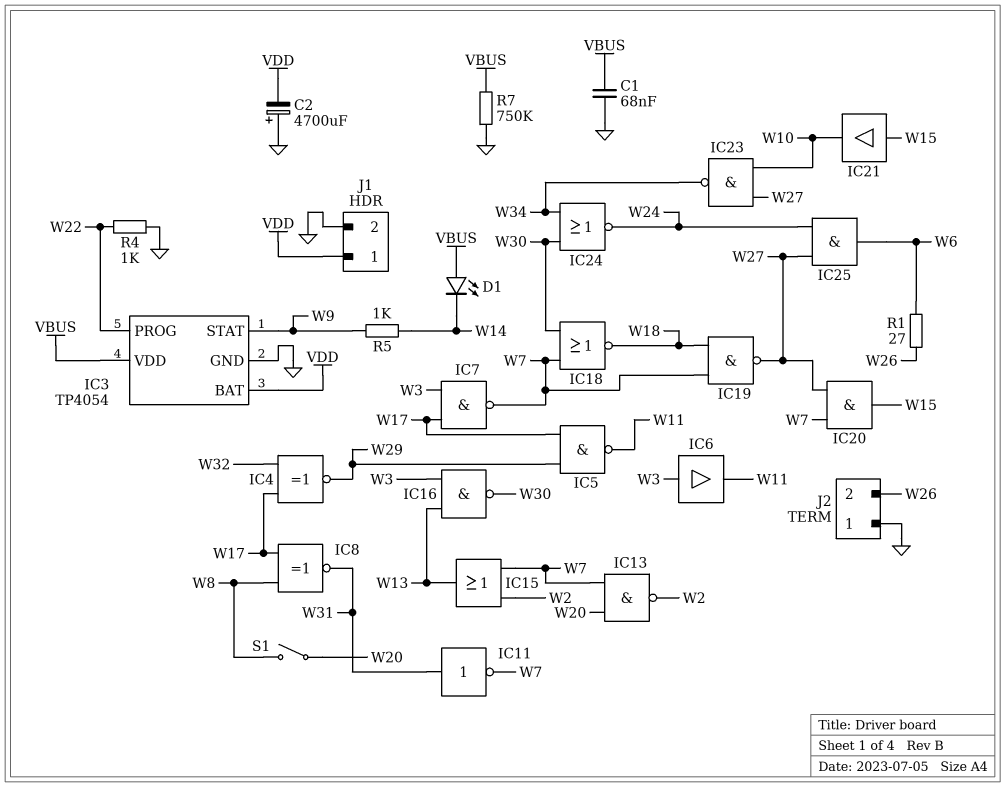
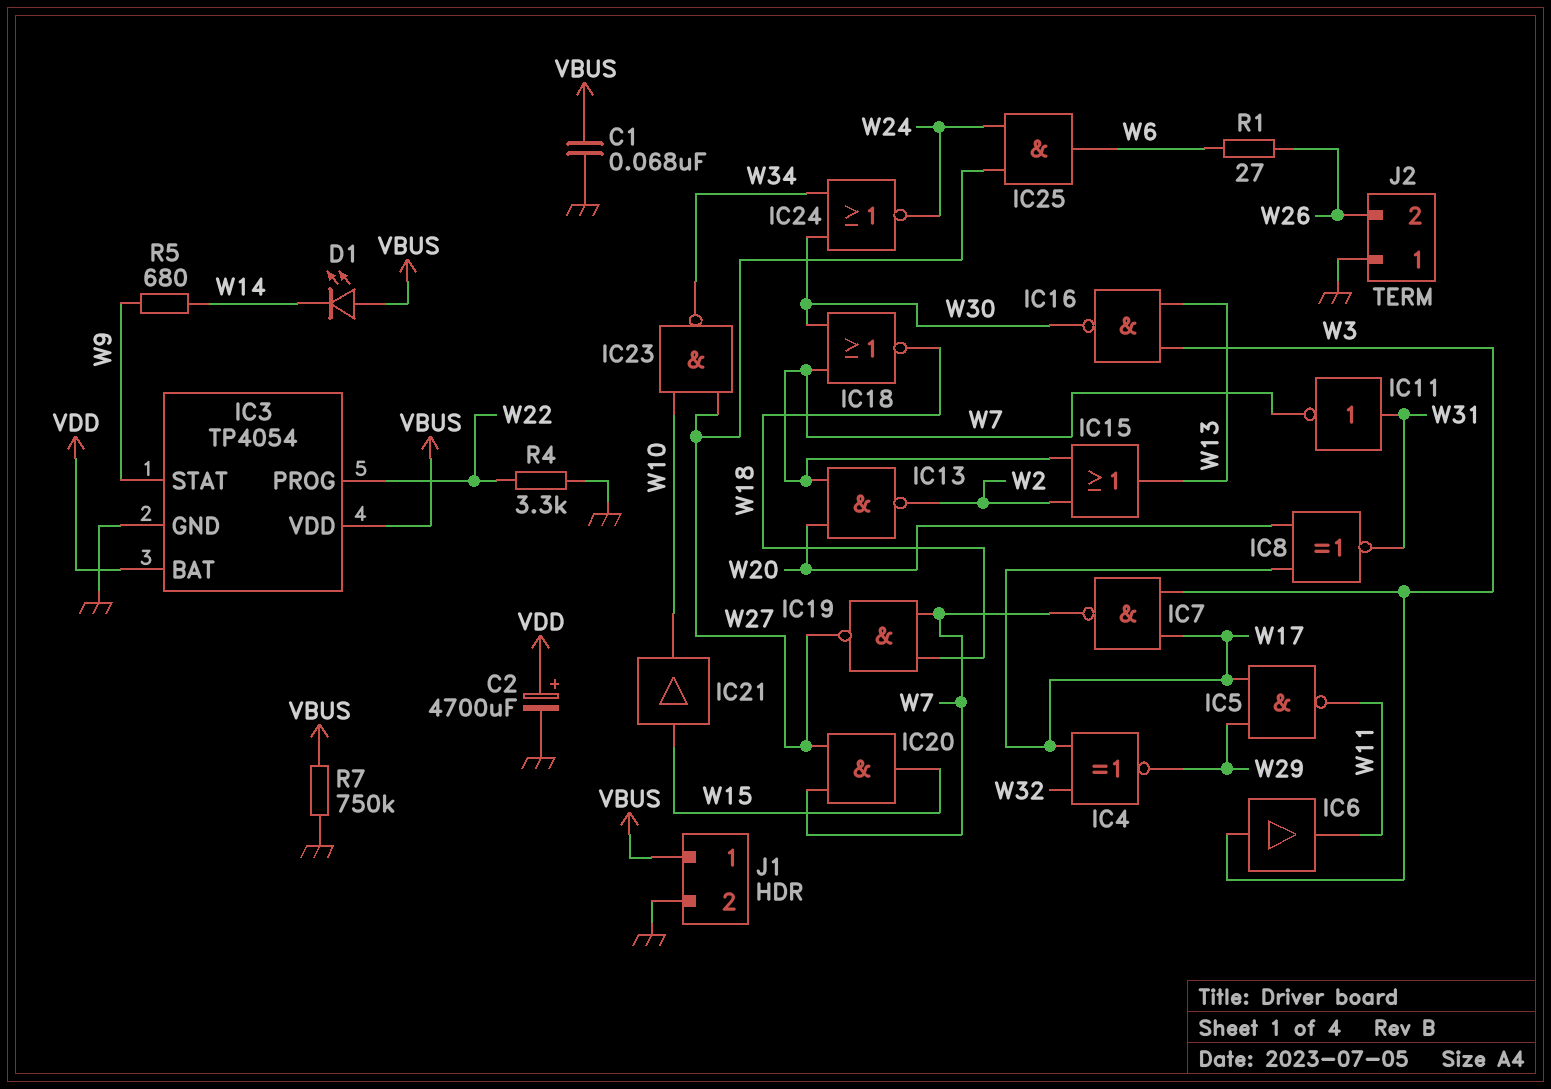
C2: 4700uF (plus GND, minus VDD) -> 4700uF (plus VDD, minus GND)
IC8: XNOR (in W8, in W17, out W31) -> XNOR (in W17, in W20, out W31)
J1 pin 1: VDD -> VBUS
R4: 1k (GND, W22) -> 3.3k (GND, W22)
R5: 1k (W9, W14) -> 680 (W9, W14)
S1: switch (W8, W20) -> none

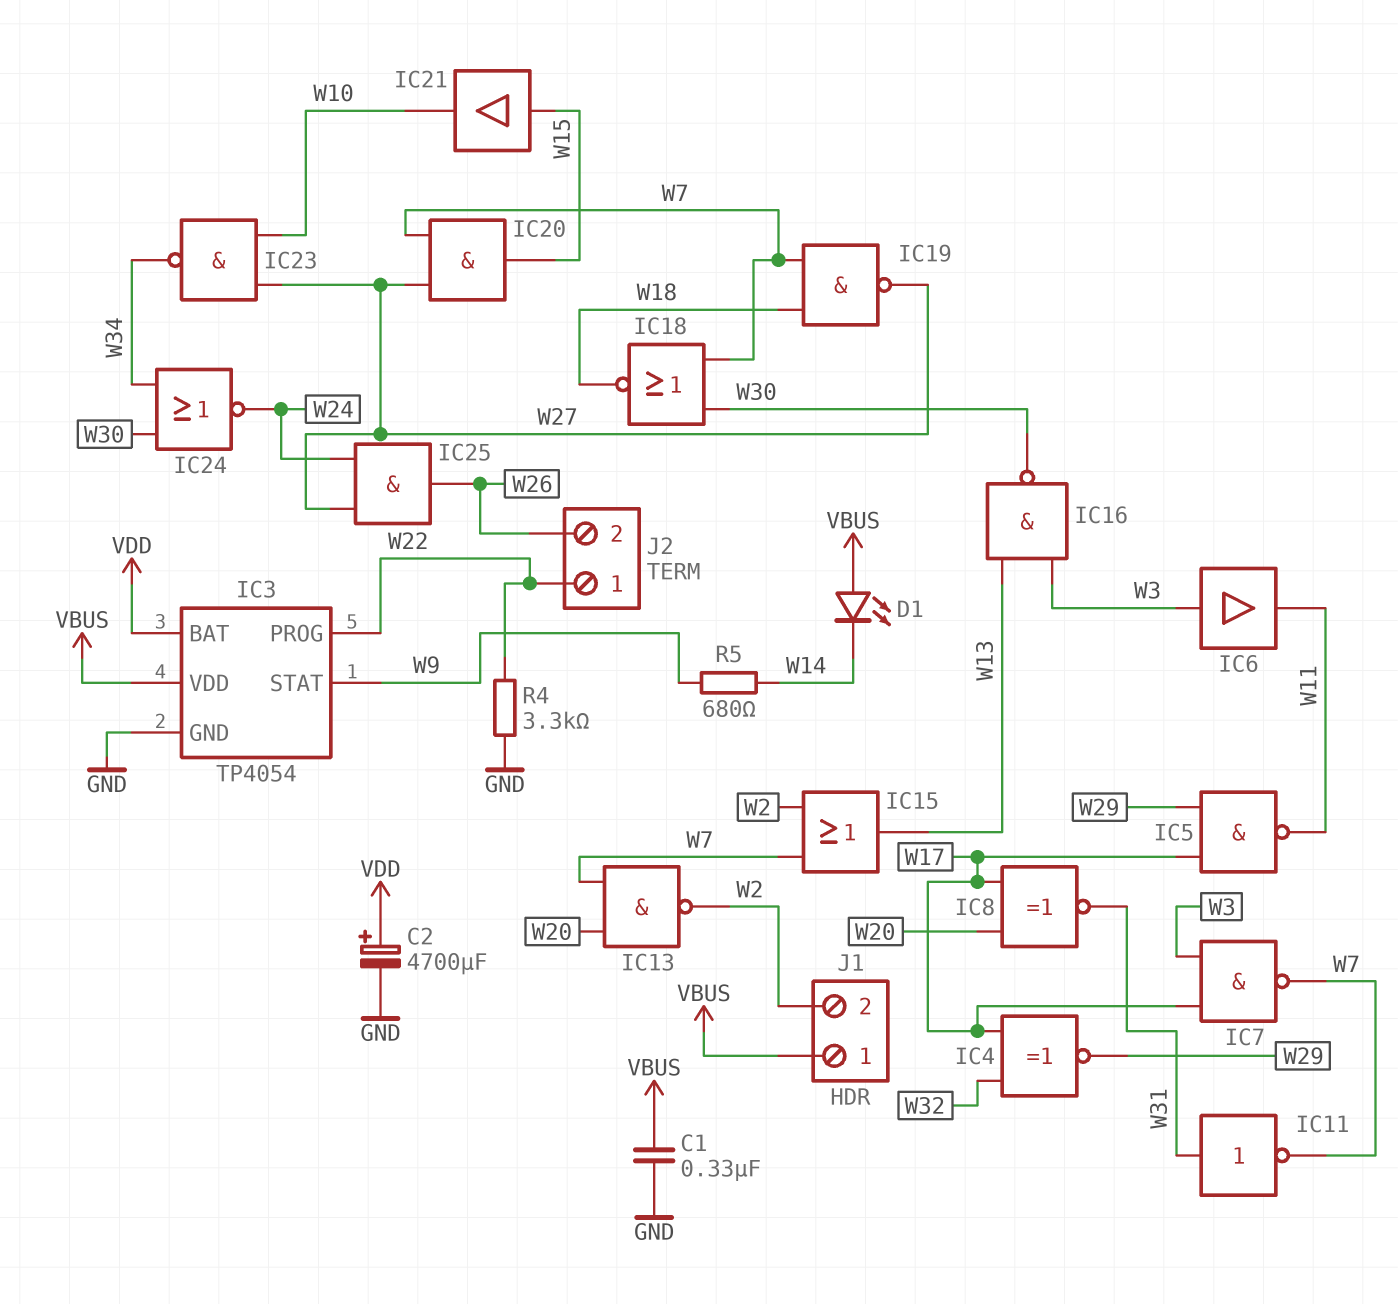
C1: 68nF (GND, VBUS) -> 330nF (GND, VBUS)
IC25: AND (in W24, in W27, out W6) -> AND (in W24, in W27, out W26)
J1 pin 2: GND -> W2
J2 pin 1: GND -> W22
R1: 27 (W6, W26) -> none
R7: 750k (GND, VBUS) -> none

